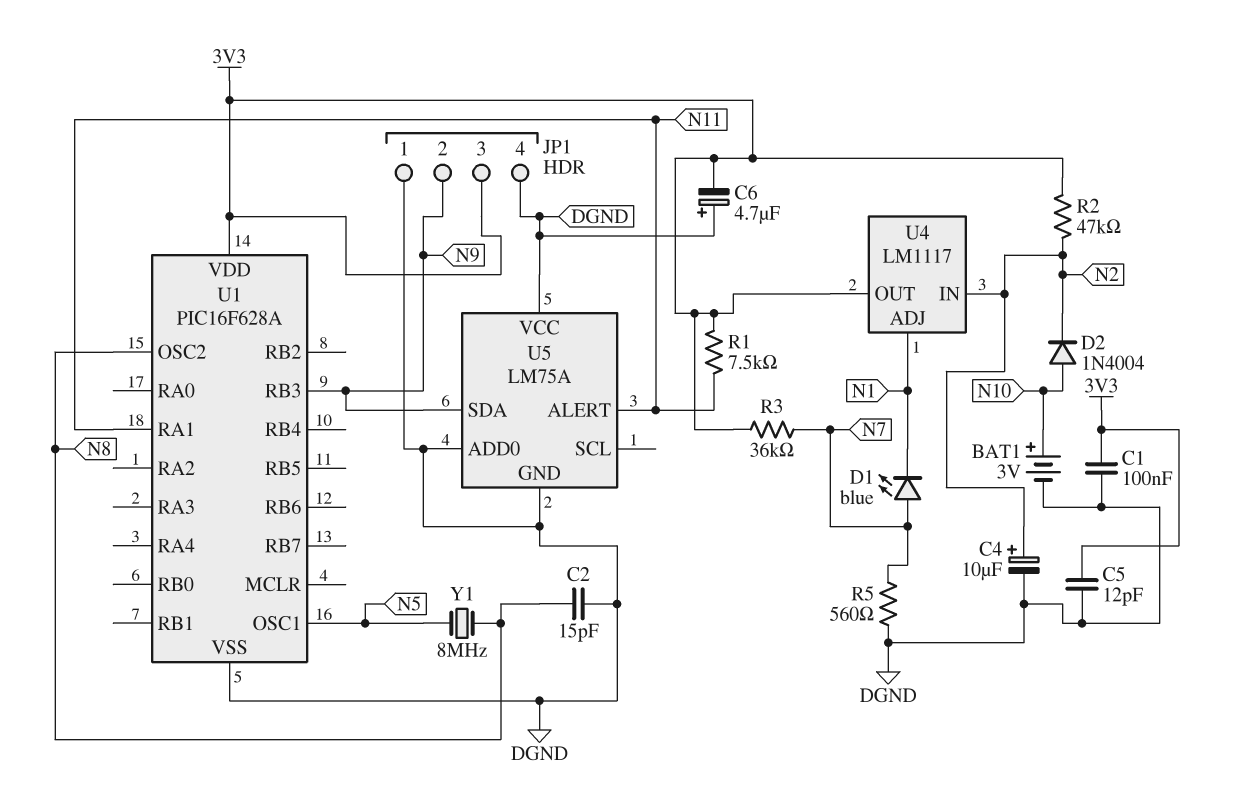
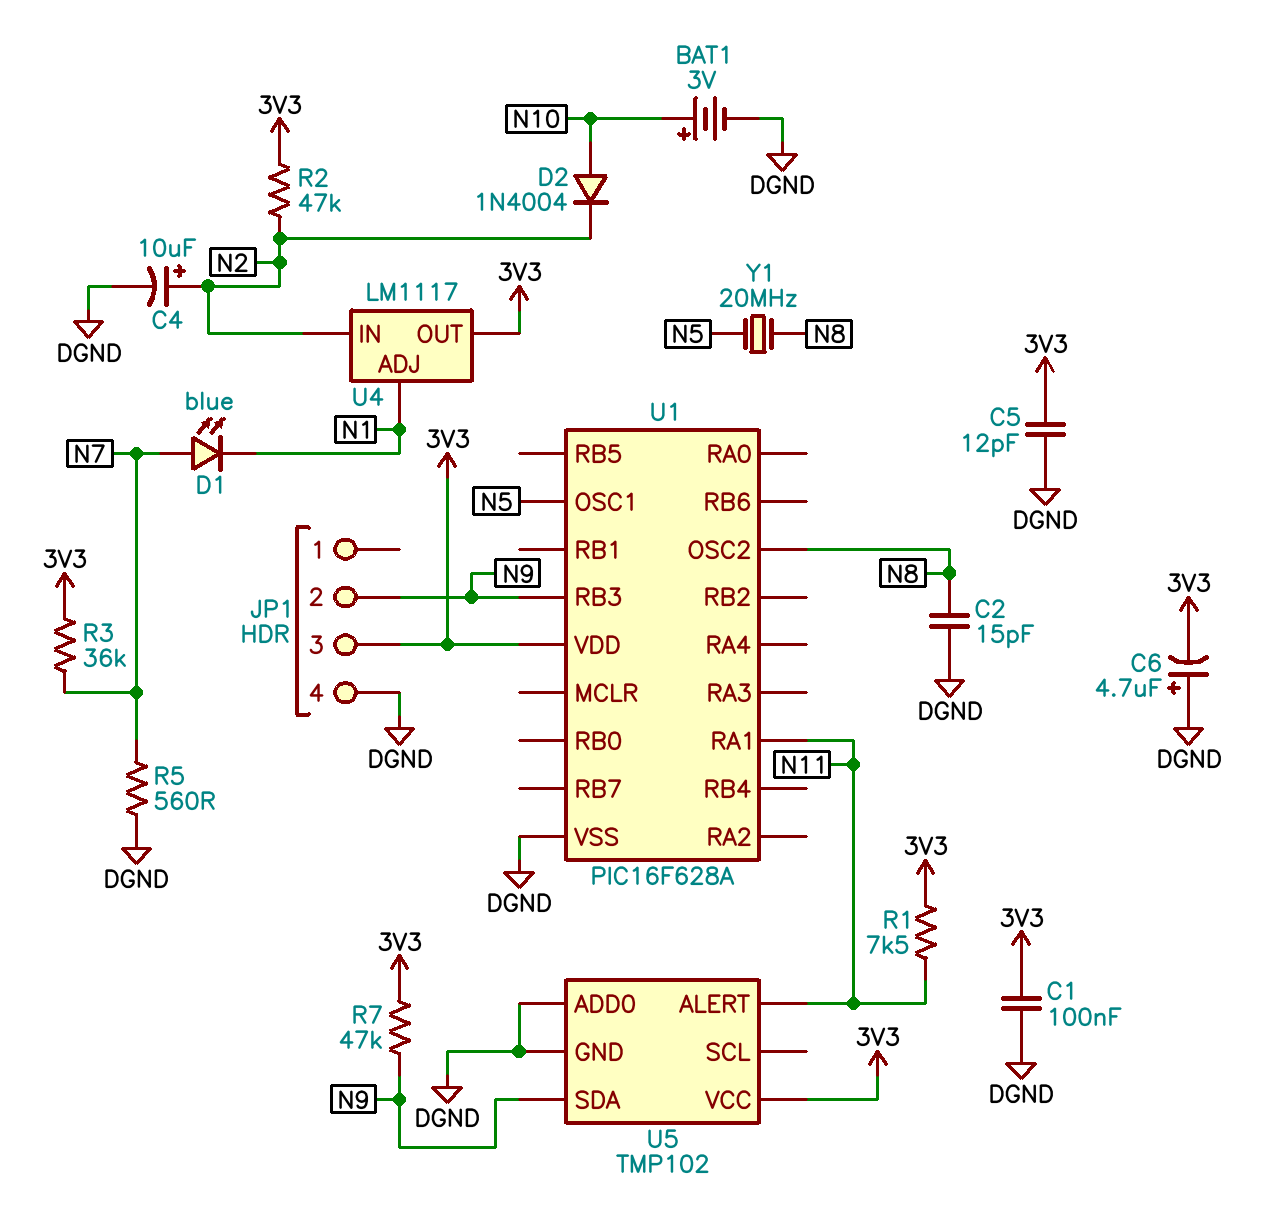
JP1 pin 1: DGND -> none
R7: none -> 47k (3V3, N9)
U5: LM75A -> TMP102
U5 pin VCC: DGND -> 3V3
Y1: 8MHz (N5, N8) -> 20MHz (N5, N8)

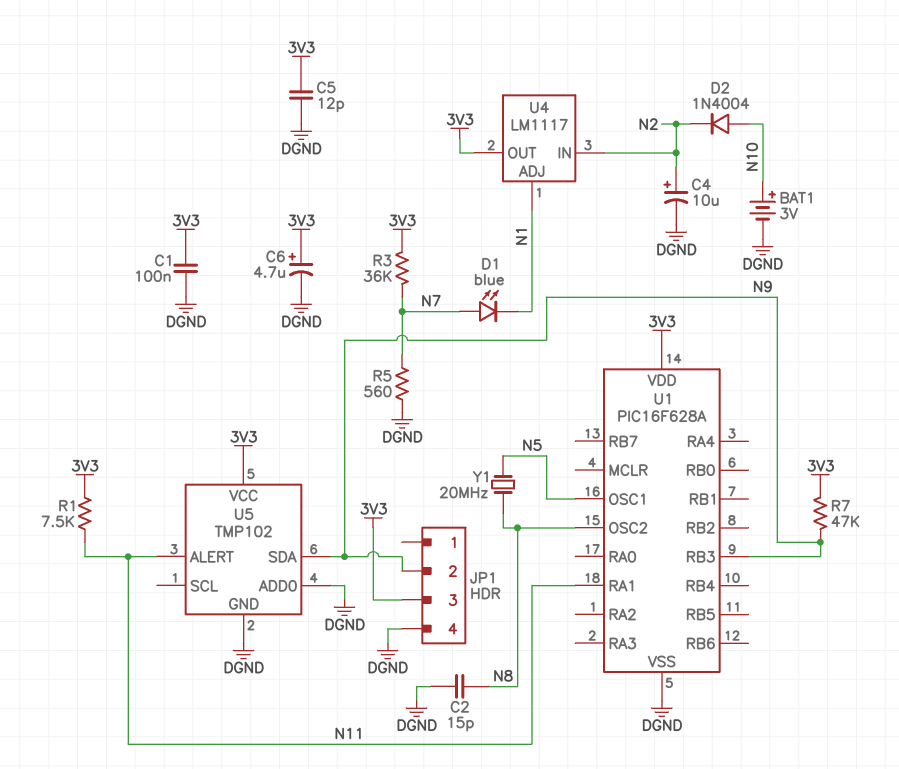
C6: 4.7uF (plus DGND, minus 3V3) -> 4.7uF (plus 3V3, minus DGND)
R2: 47k (3V3, N2) -> none

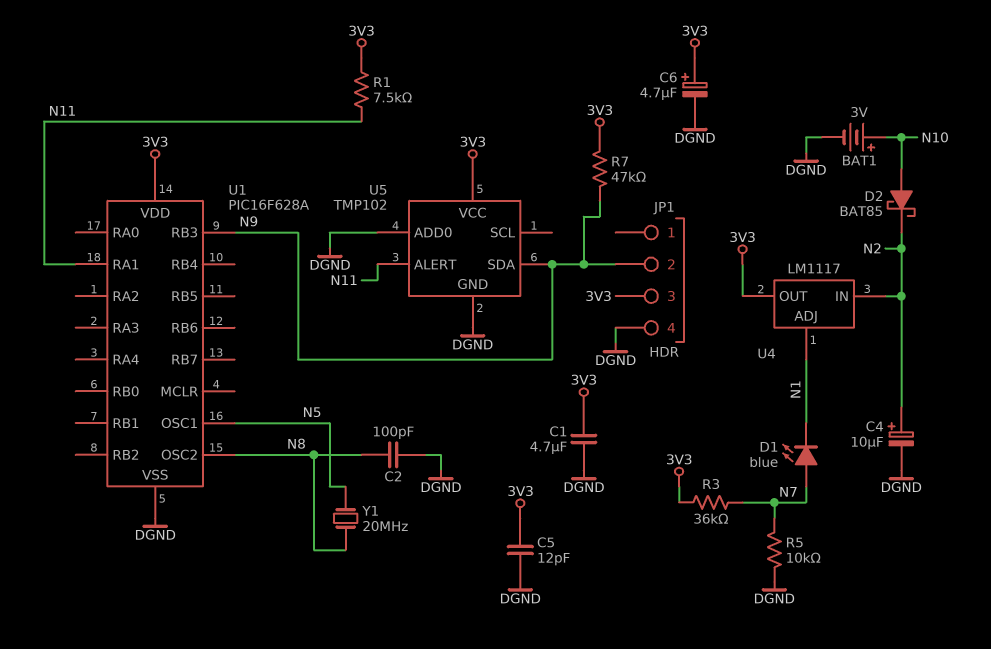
C1: 100nF (3V3, DGND) -> 4.7uF (3V3, DGND)
C2: 15pF (DGND, N8) -> 100pF (DGND, N8)
D2: diode 1N4004 (A N10, K N2) -> schottky BAT85 (A N10, K N2)
R5: 560 (DGND, N7) -> 10k (DGND, N7)

